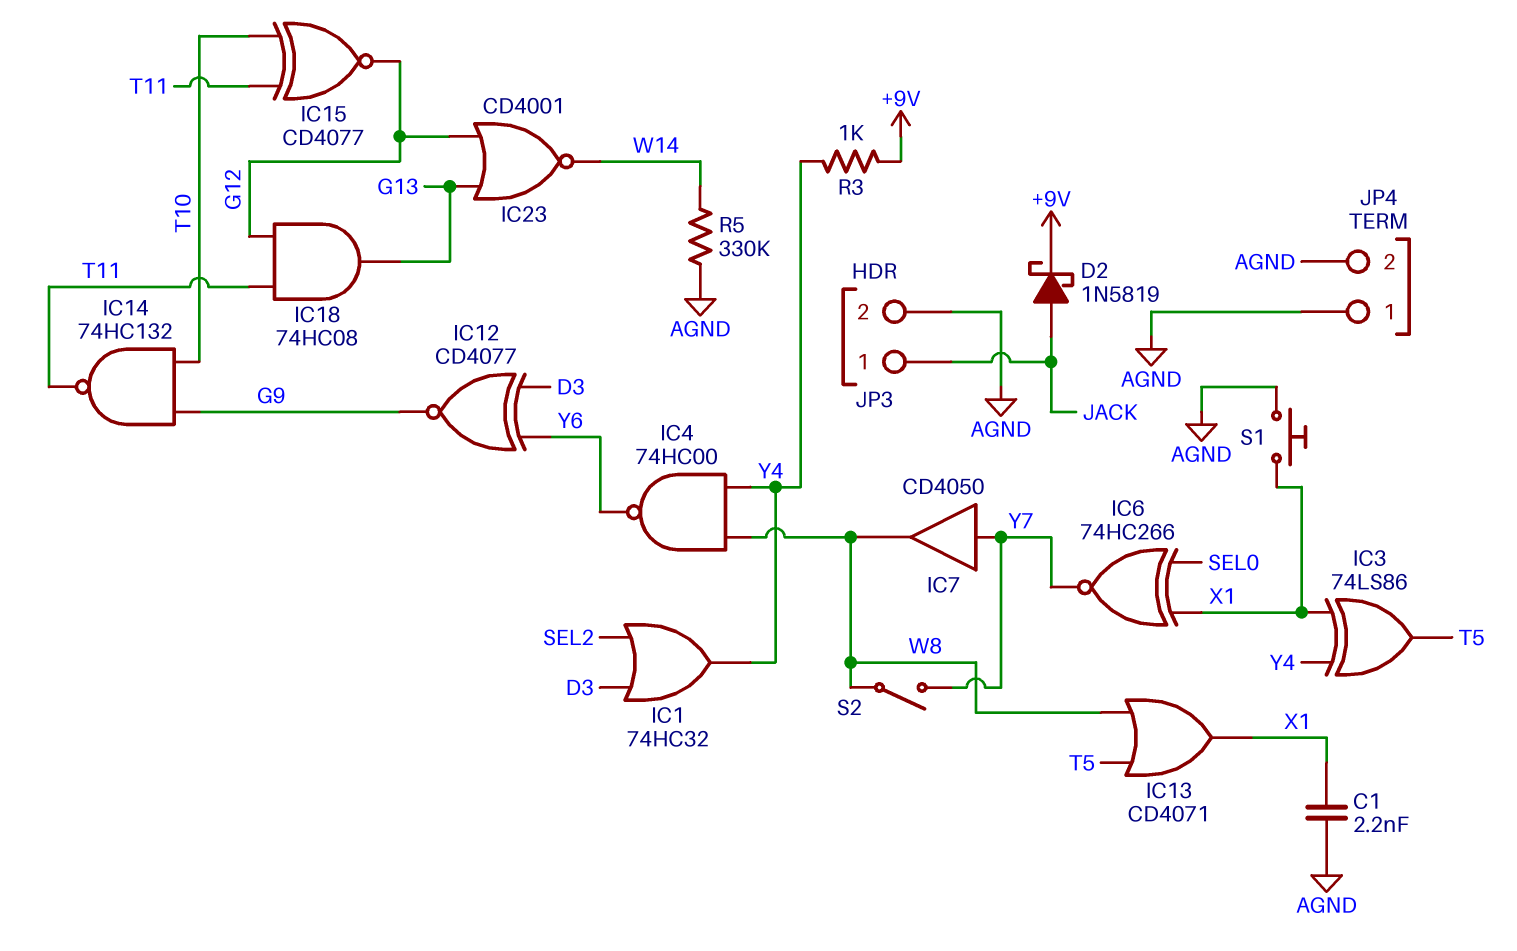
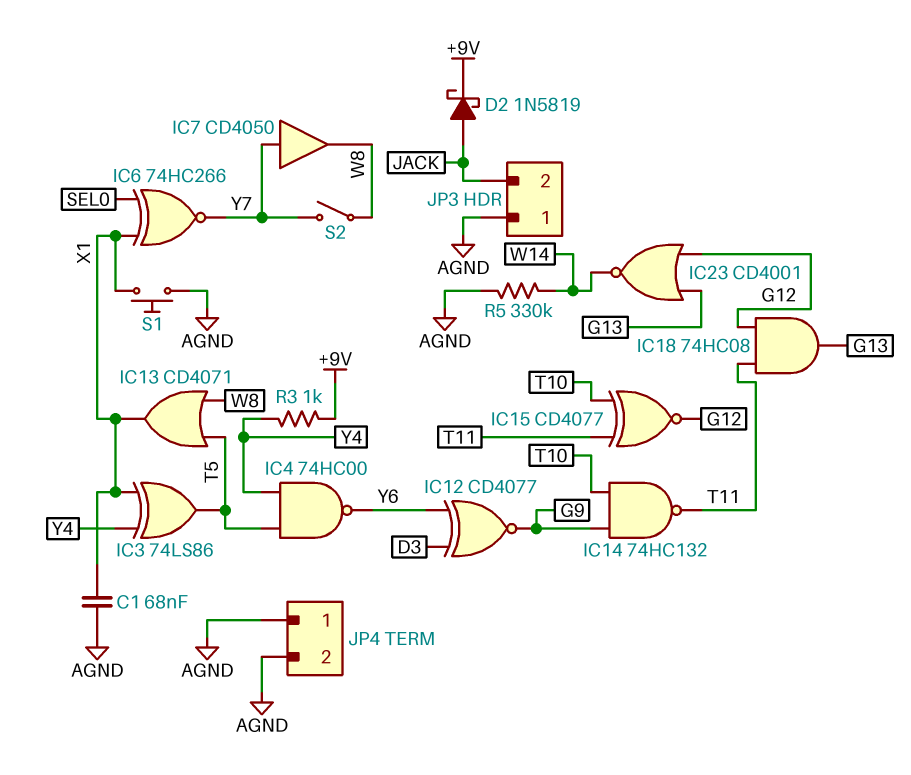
C1: 2.2nF (AGND, X1) -> 68nF (AGND, X1)
IC1: OR 74HC32 (in D3, in SEL2, out Y4) -> none
IC4: NAND 74HC00 (in W8, in Y4, out Y6) -> NAND 74HC00 (in T5, in Y4, out Y6)
JP3 pin 1: JACK -> AGND
JP3 pin 2: AGND -> JACK

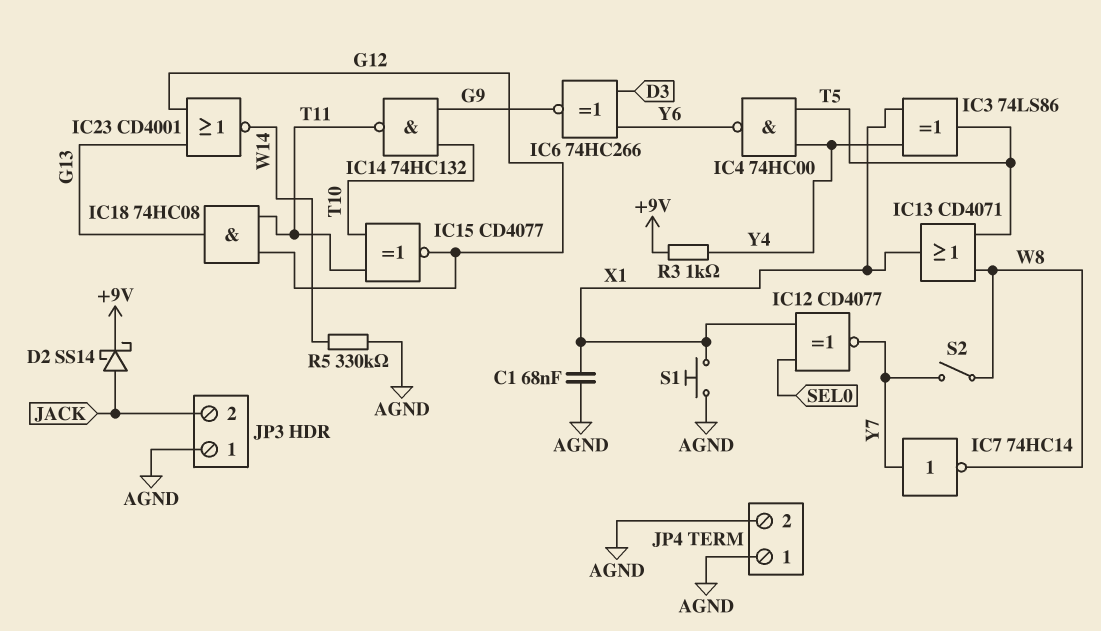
D2: schottky 1N5819 (A JACK, K +9V) -> schottky SS14 (A JACK, K +9V)
IC6: XNOR 74HC266 (in SEL0, in X1, out Y7) -> XNOR 74HC266 (in D3, in Y6, out G9)
IC7: buffer CD4050 (in Y7, out W8) -> NOT 74HC14 (in Y7, out W8)
IC12: XNOR CD4077 (in D3, in Y6, out G9) -> XNOR CD4077 (in SEL0, in X1, out Y7)

